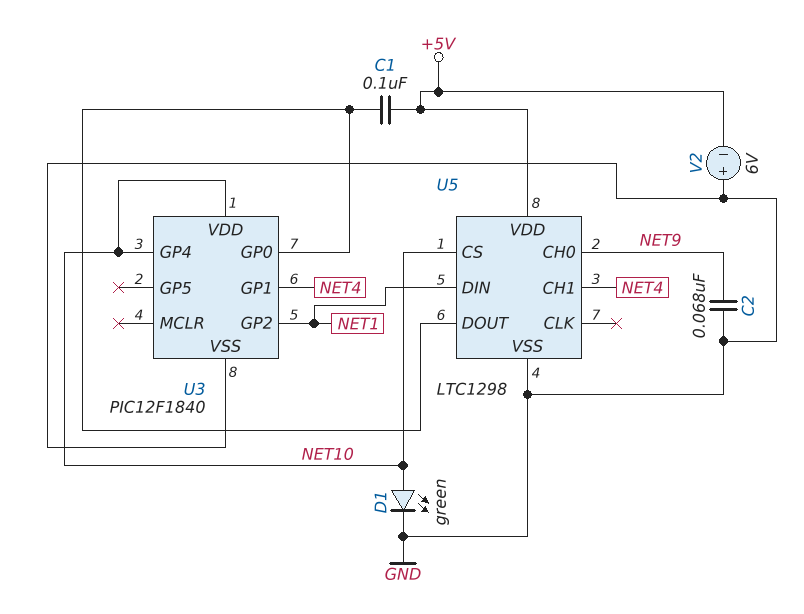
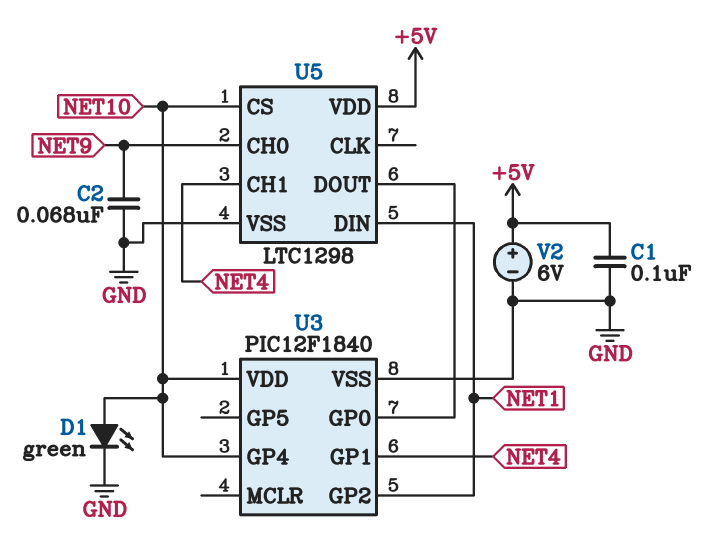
C1: 100nF (+5V, U3/GP0) -> 100nF (+5V, GND)
V2: 6V (plus GND, minus +5V) -> 6V (plus +5V, minus GND)

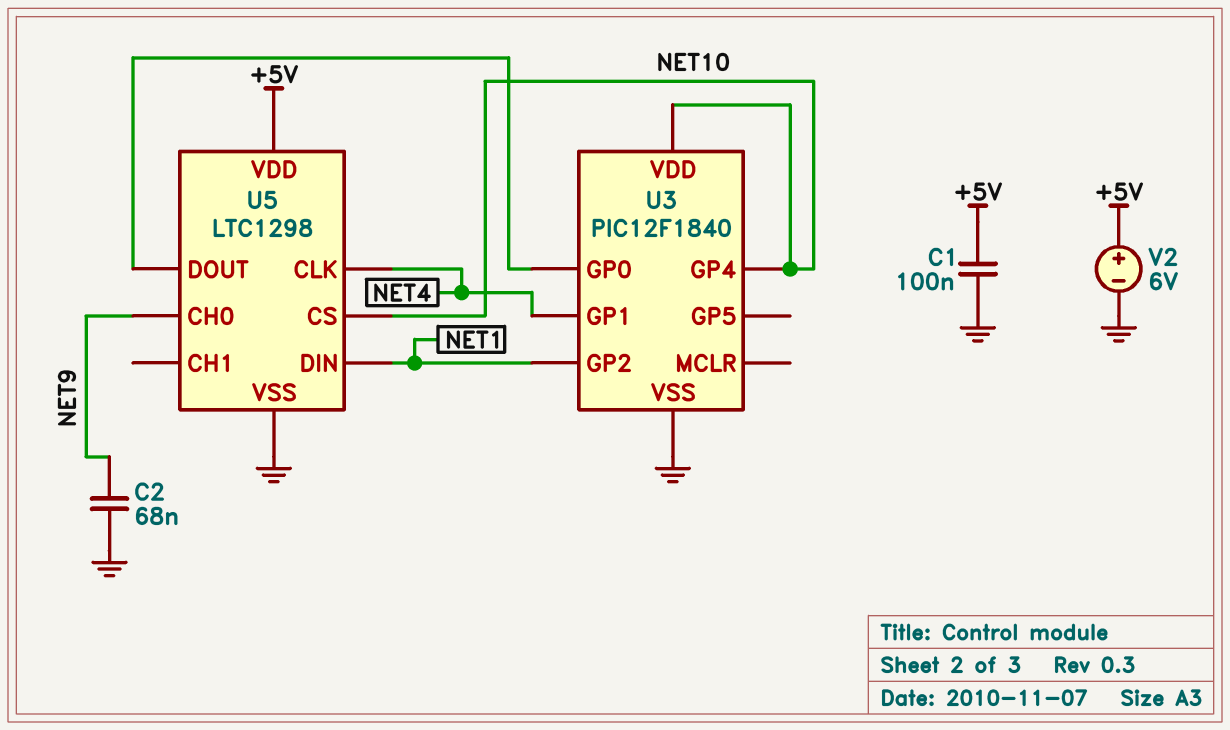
D1: LED green (A NET10, K GND) -> none
U5 pin CH1: NET4 -> none
U5 pin CLK: none -> NET4

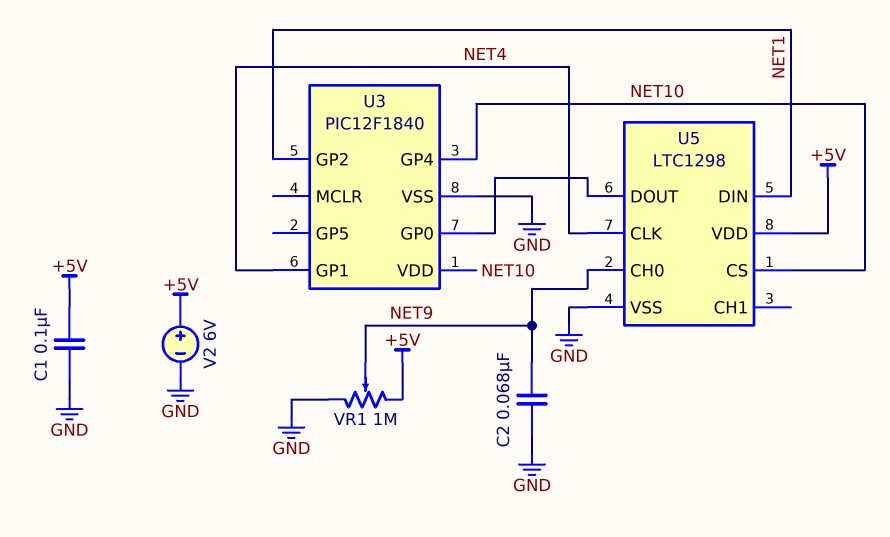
VR1: none -> 1M (+5V, GND, wiper NET9)

